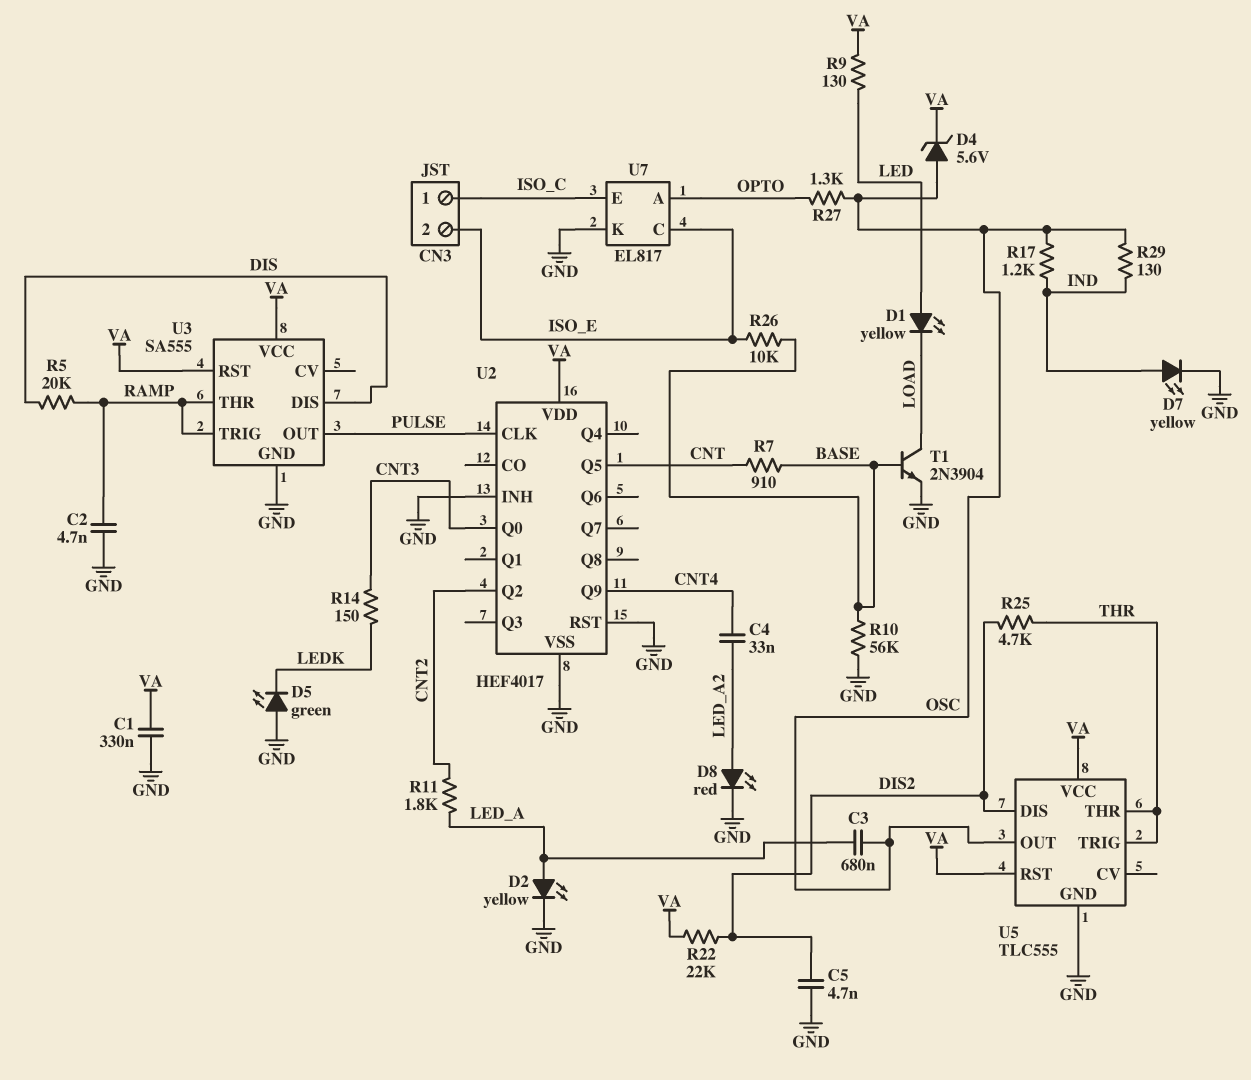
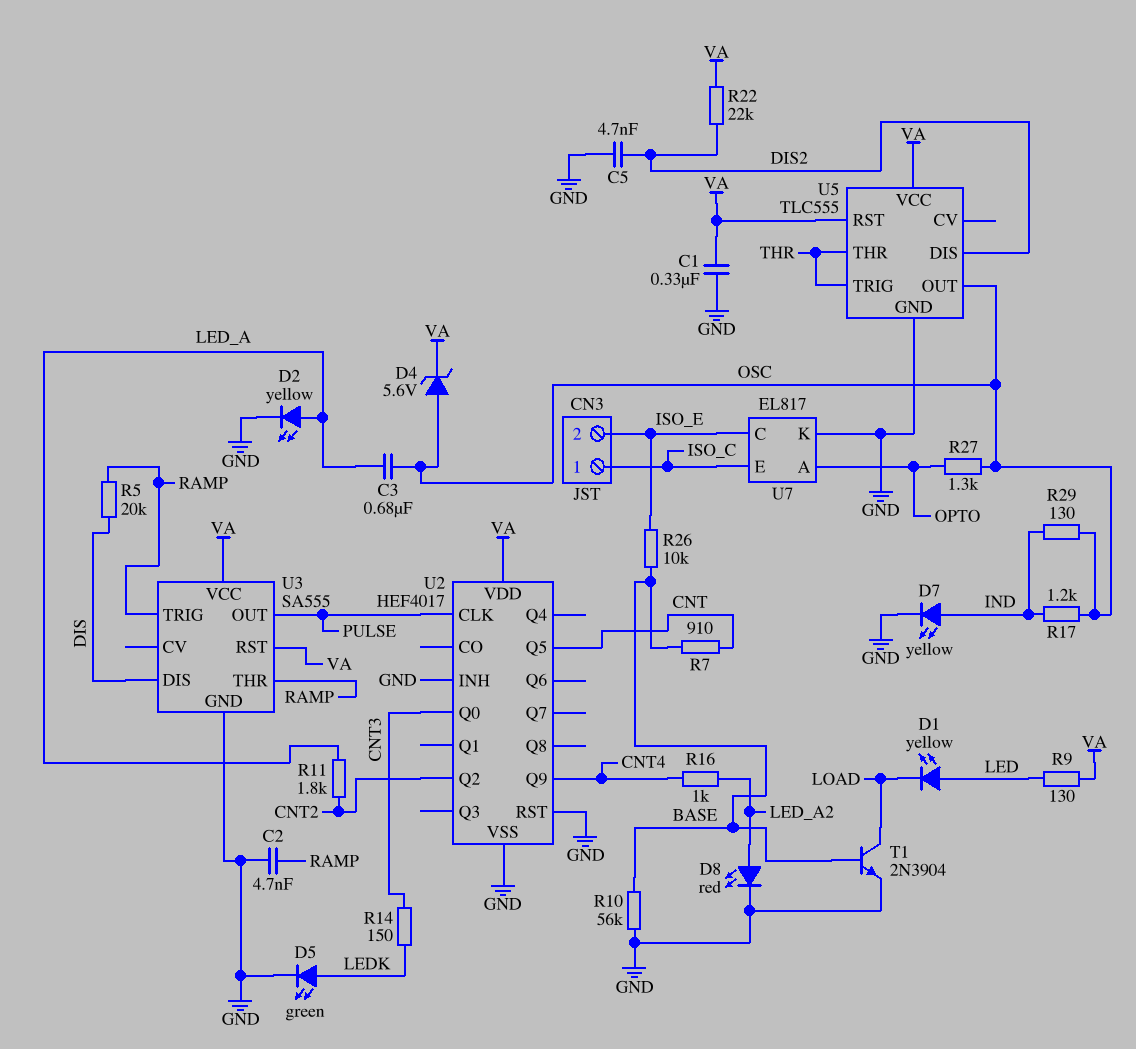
C4: 33nF (CNT4, LED_A2) -> none
D5: LED green (A GND, K LEDK) -> LED green (A LEDK, K GND)
R16: none -> 1k (CNT4, LED_A2)
R25: 4.7k (DIS2, THR) -> none

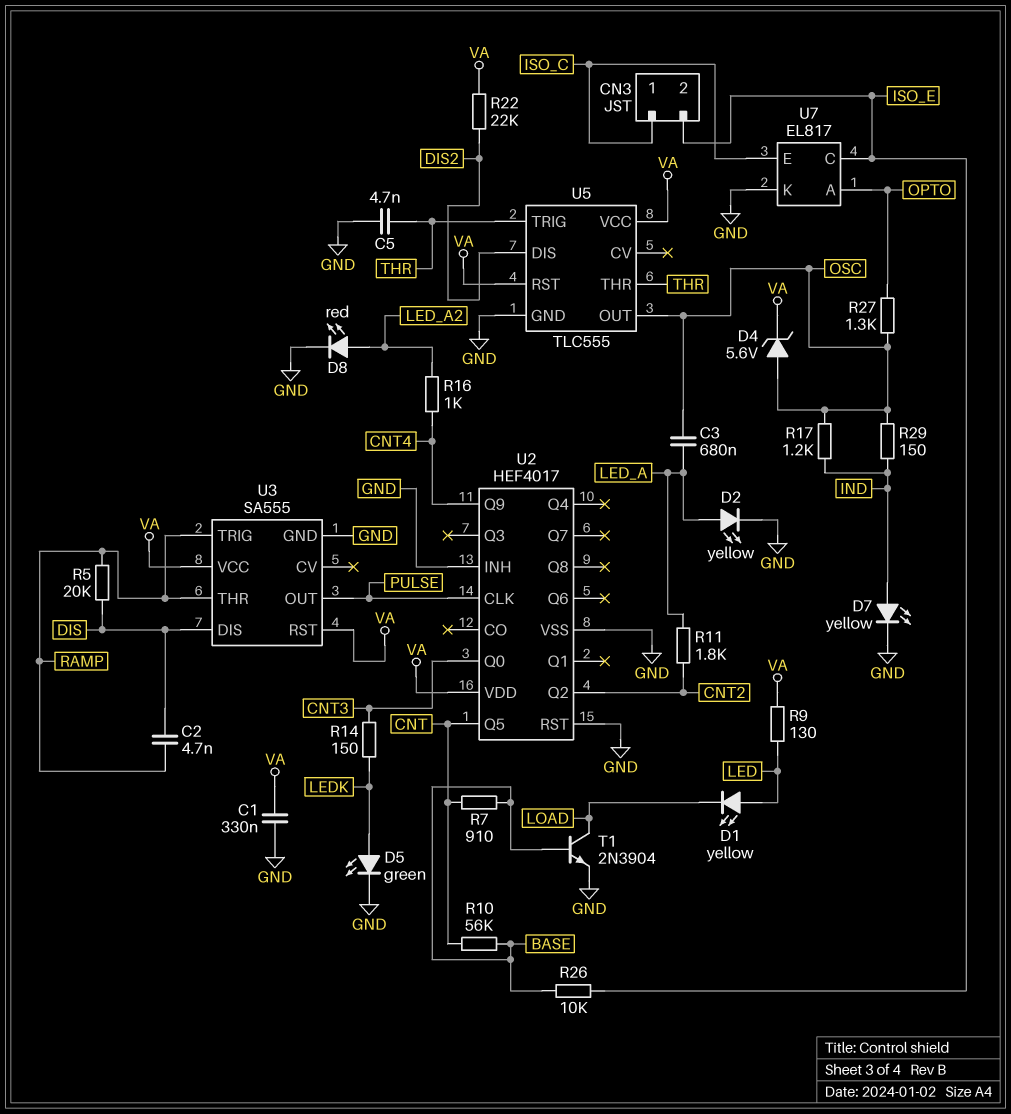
C2: 4.7nF (GND, RAMP) -> 4.7nF (DIS, RAMP)
C5: 4.7nF (DIS2, GND) -> 4.7nF (GND, THR)
R10: 56k (BASE, GND) -> 56k (BASE, CNT)
R29: 130 (IND, OSC) -> 150 (IND, OSC)

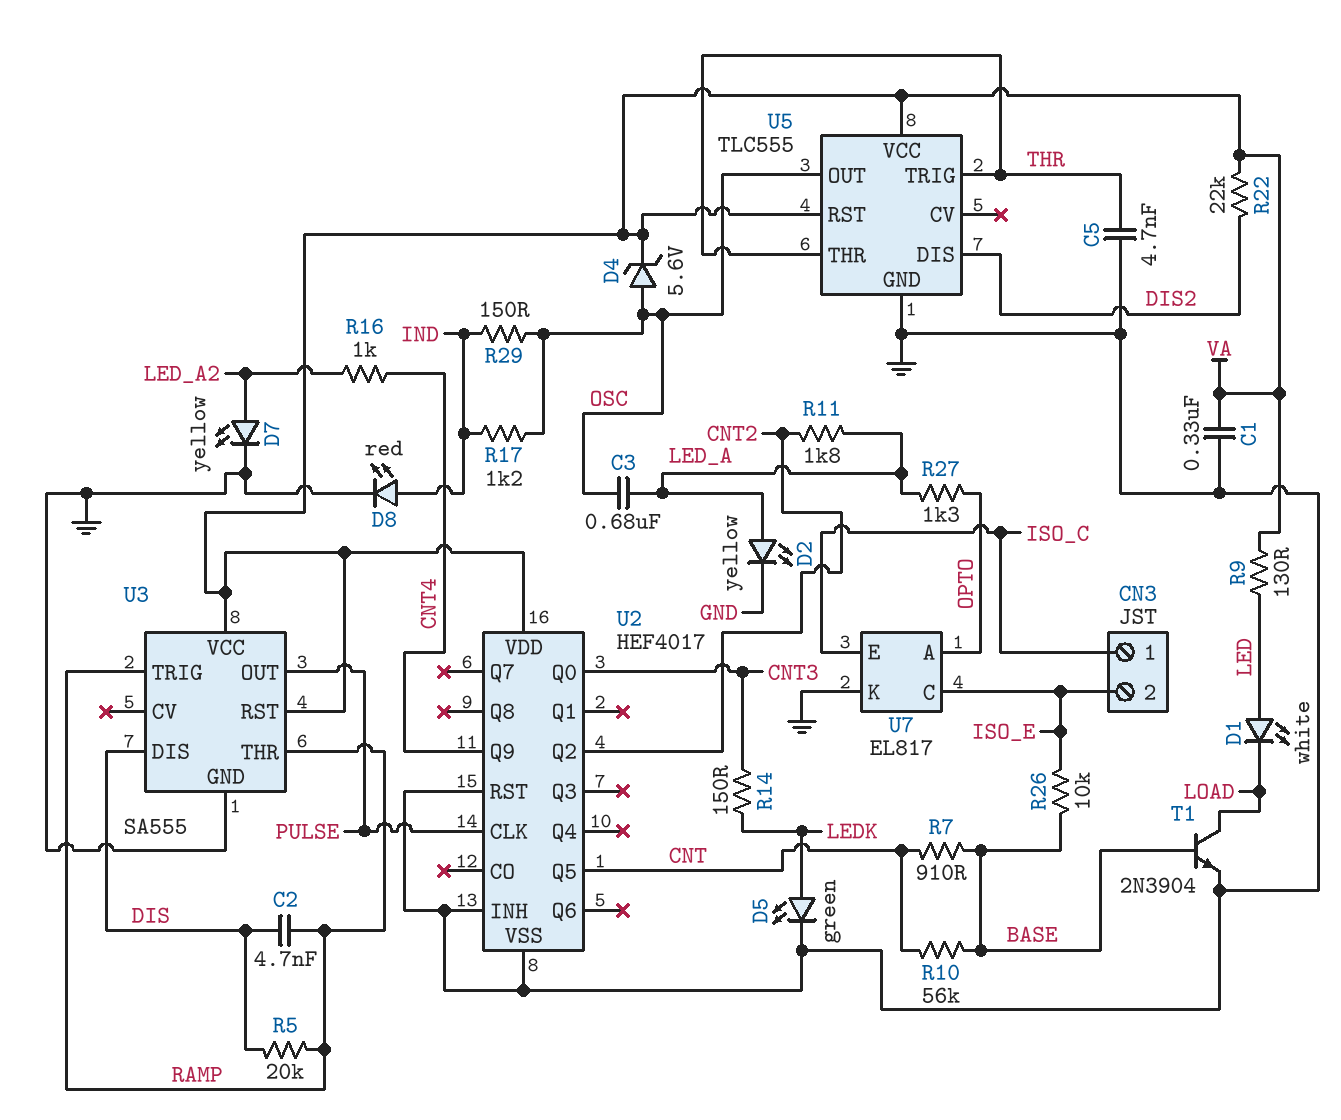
D1: LED yellow (A LED, K LOAD) -> LED white (A LED, K LOAD)
D7: LED yellow (A IND, K GND) -> LED yellow (A LED_A2, K GND)
D8: LED red (A LED_A2, K GND) -> LED red (A IND, K GND)
R27: 1.3k (OPTO, OSC) -> 1.3k (LED_A, OPTO)

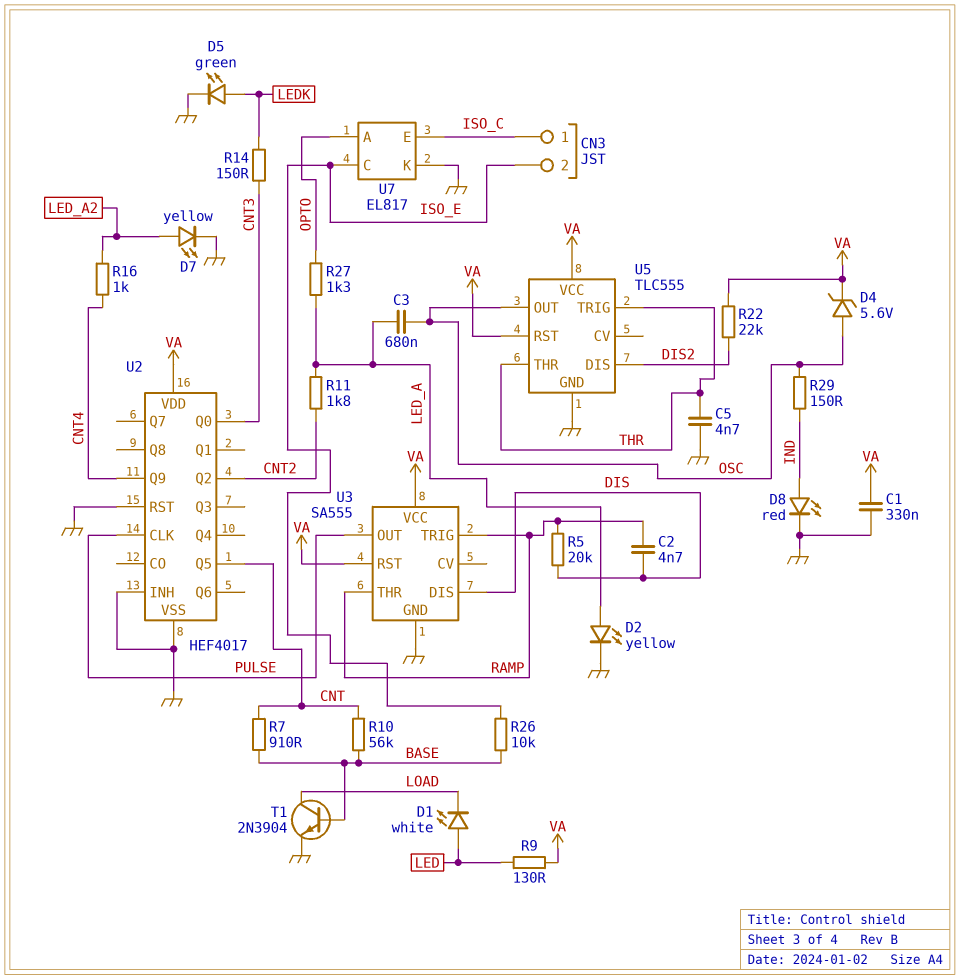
R17: 1.2k (IND, OSC) -> none

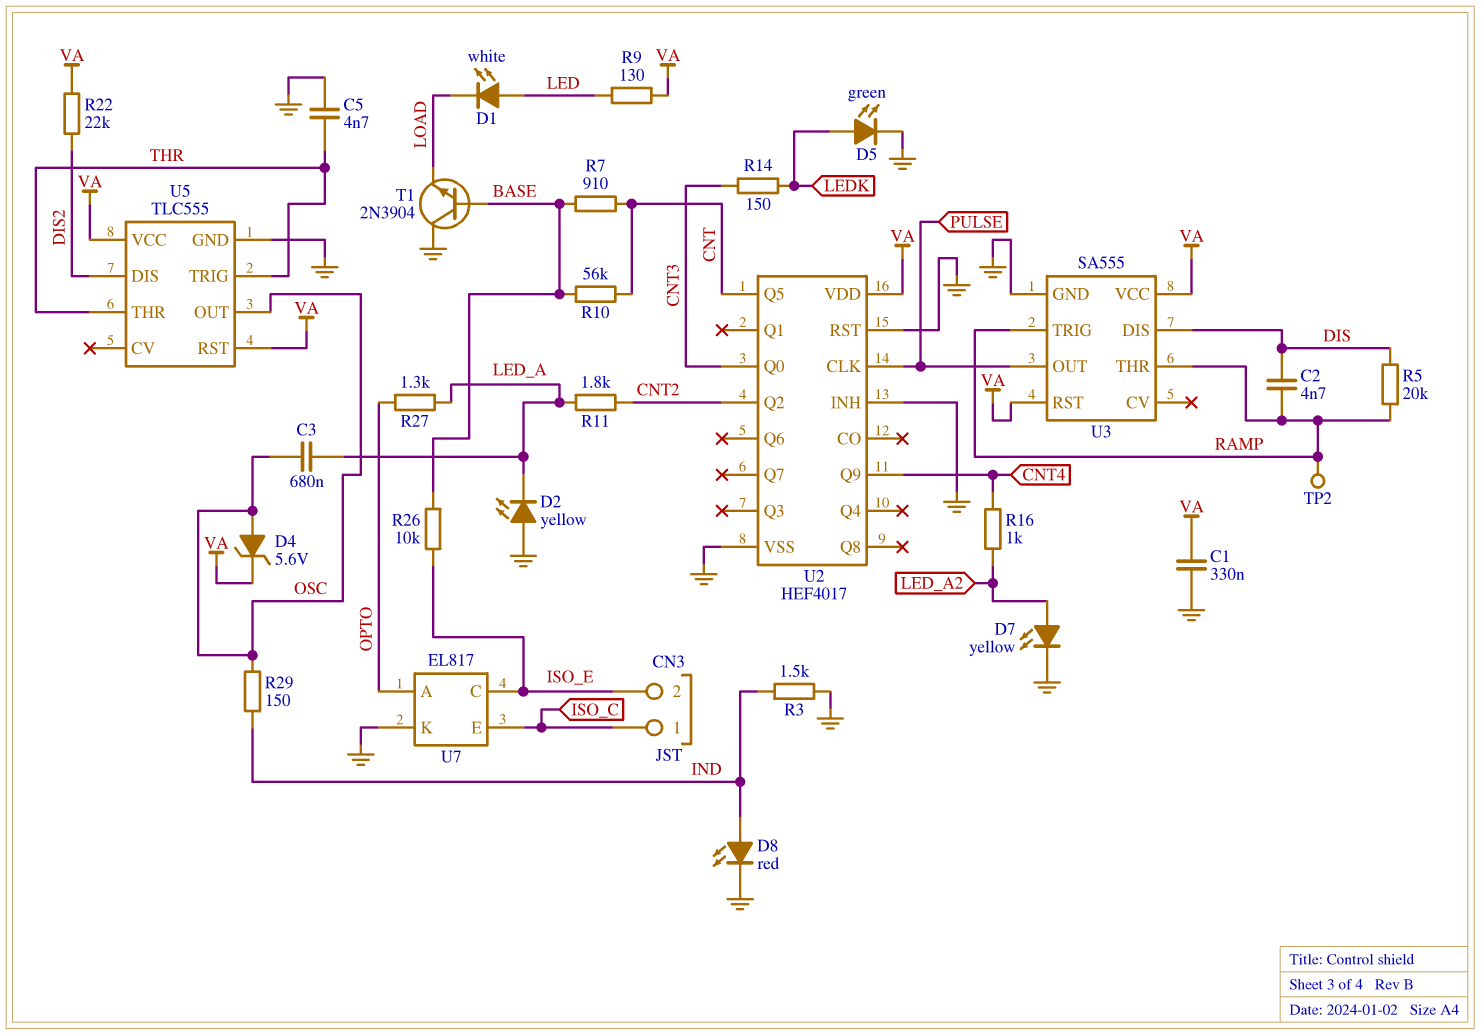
D2: LED yellow (A LED_A, K GND) -> LED yellow (A GND, K LED_A)
R3: none -> 1.5k (GND, IND)
T1: NPN 2N3904 (B BASE, C LOAD, E GND) -> NPN 2N3904 (B BASE, C GND, E LOAD)
TP2: none -> test point (RAMP)

